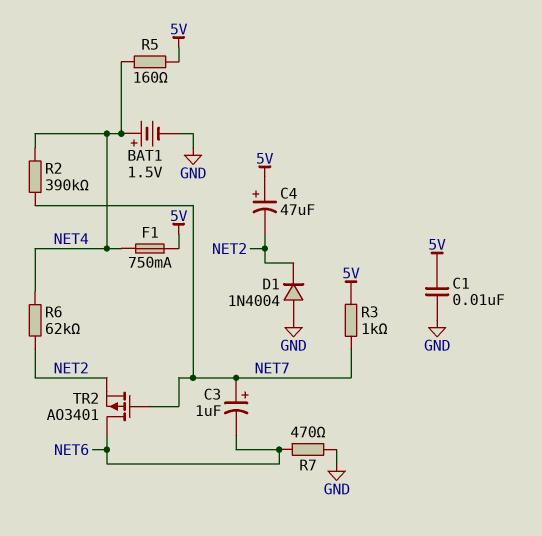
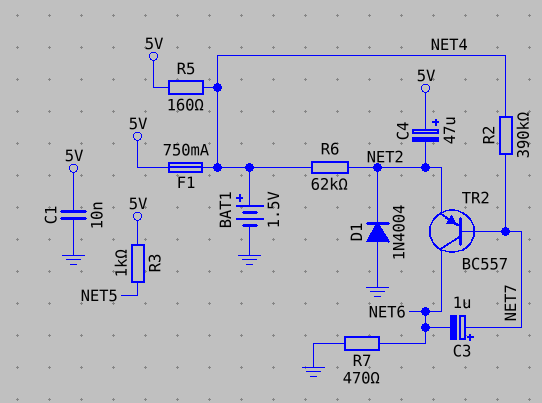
R3: 1k (5V, NET7) -> 1k (5V, NET5)
TR2: PMOS AO3401 (G NET7, D NET6, S NET2) -> PNP BC557 (B NET7, C NET6, E NET2)

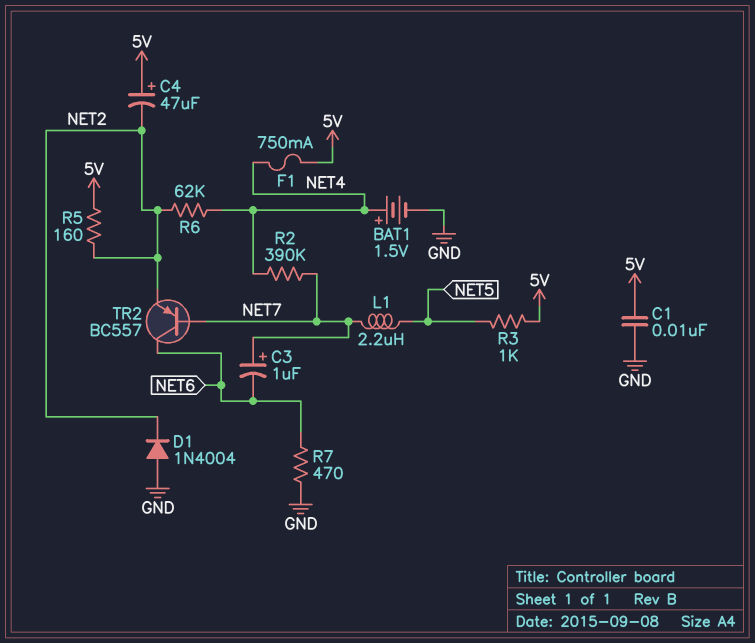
L1: none -> 2.2uH (NET5, NET7)
R5: 160 (5V, NET4) -> 160 (5V, NET2)

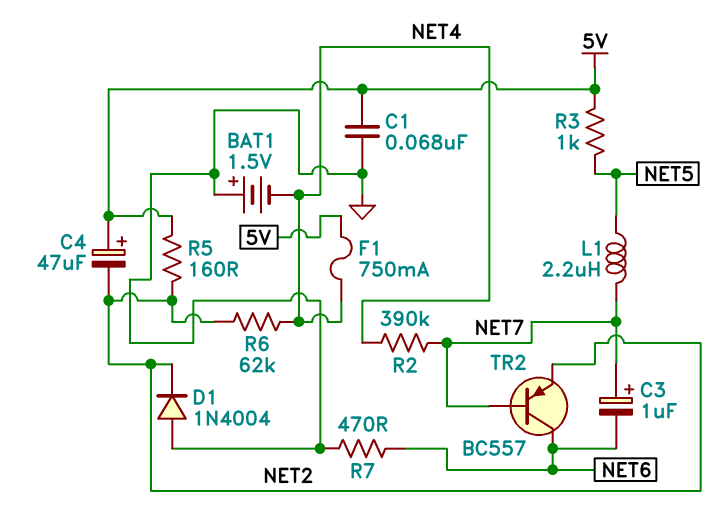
BAT1: 1.5V (plus NET4, minus GND) -> 1.5V (plus GND, minus NET4)
C1: 10nF (5V, GND) -> 68nF (5V, GND)

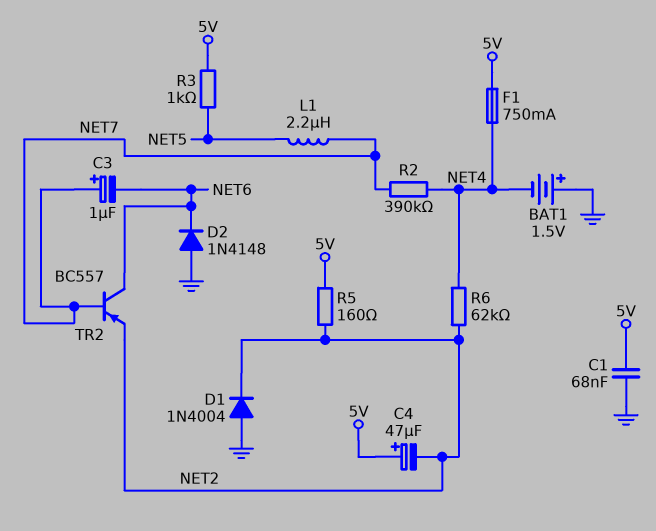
D2: none -> diode 1N4148 (A GND, K NET6)
R7: 470 (GND, NET6) -> none

